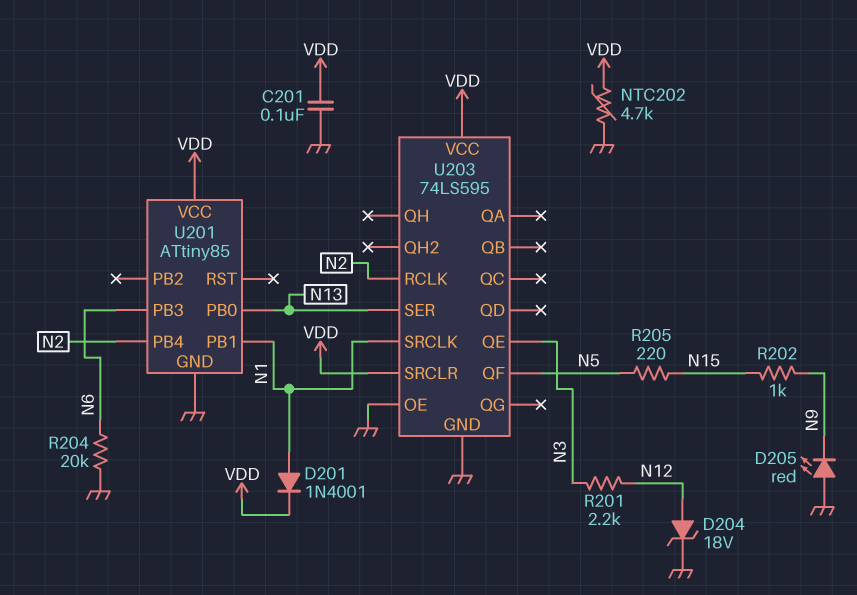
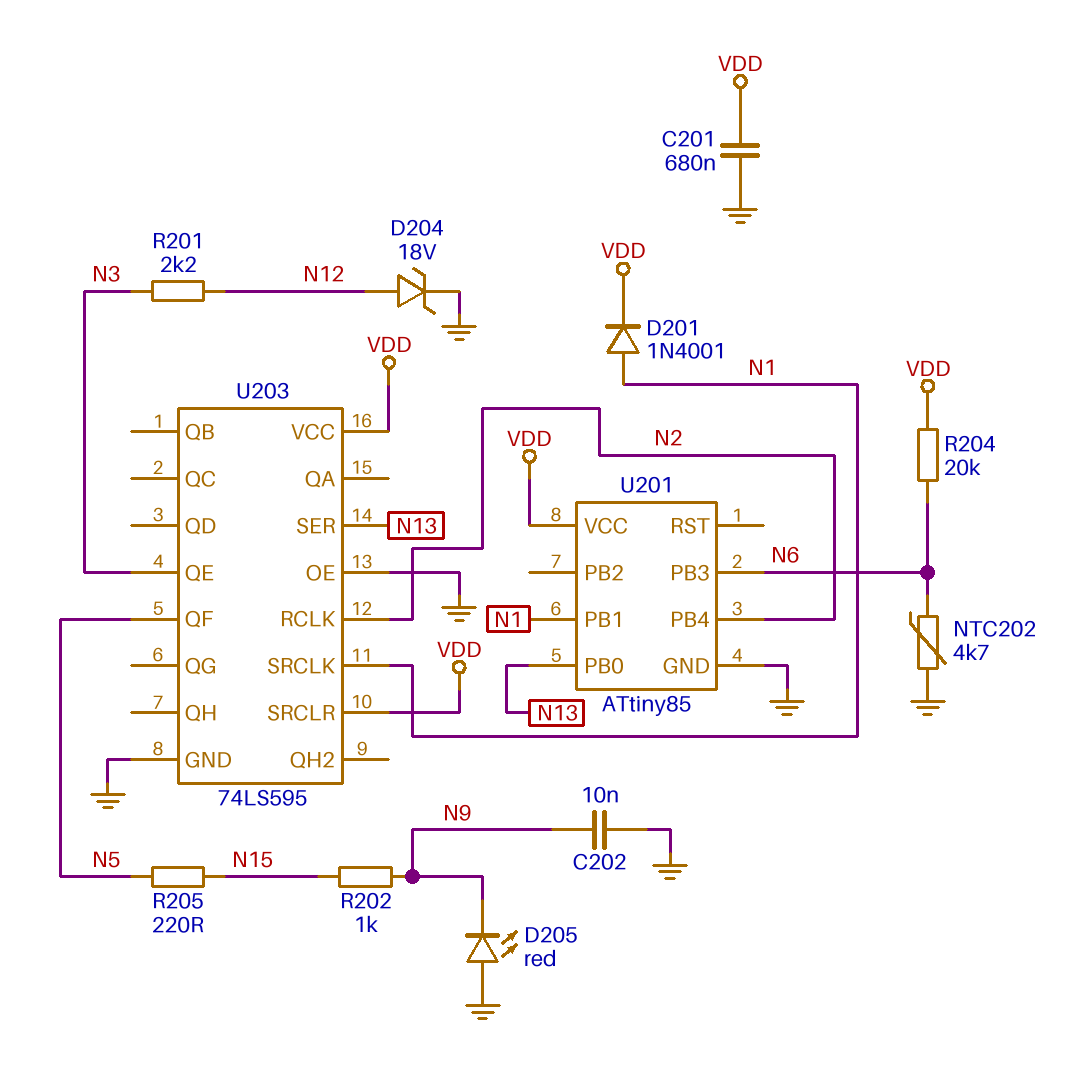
C201: 100nF (GND, VDD) -> 680nF (GND, VDD)
C202: none -> 10nF (GND, N9)
NTC202: 4.7k (GND, VDD) -> 4.7k (GND, N6)
R204: 20k (GND, N6) -> 20k (N6, VDD)

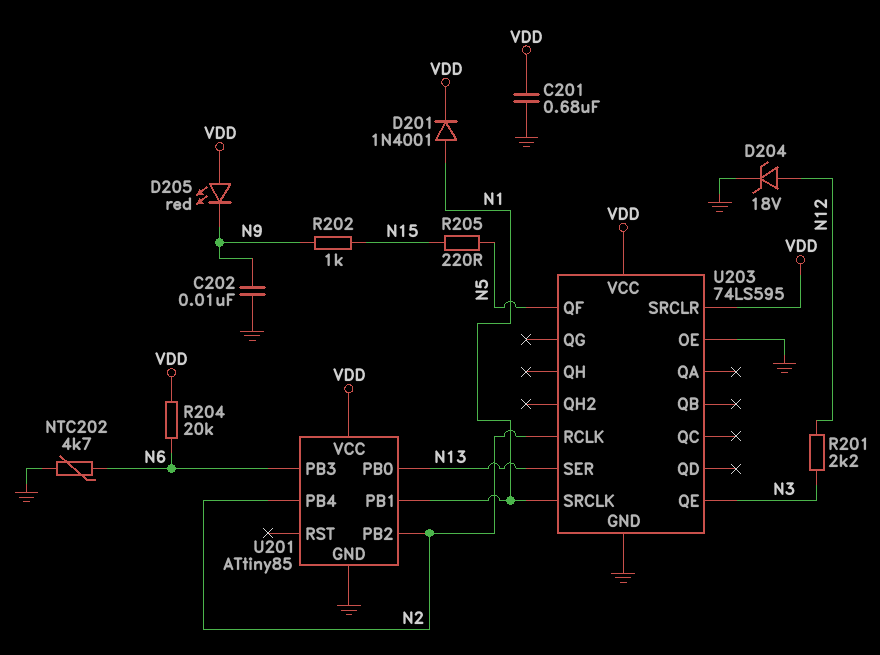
D205: LED red (A GND, K N9) -> LED red (A VDD, K N9)
U201 pin PB2: none -> N2

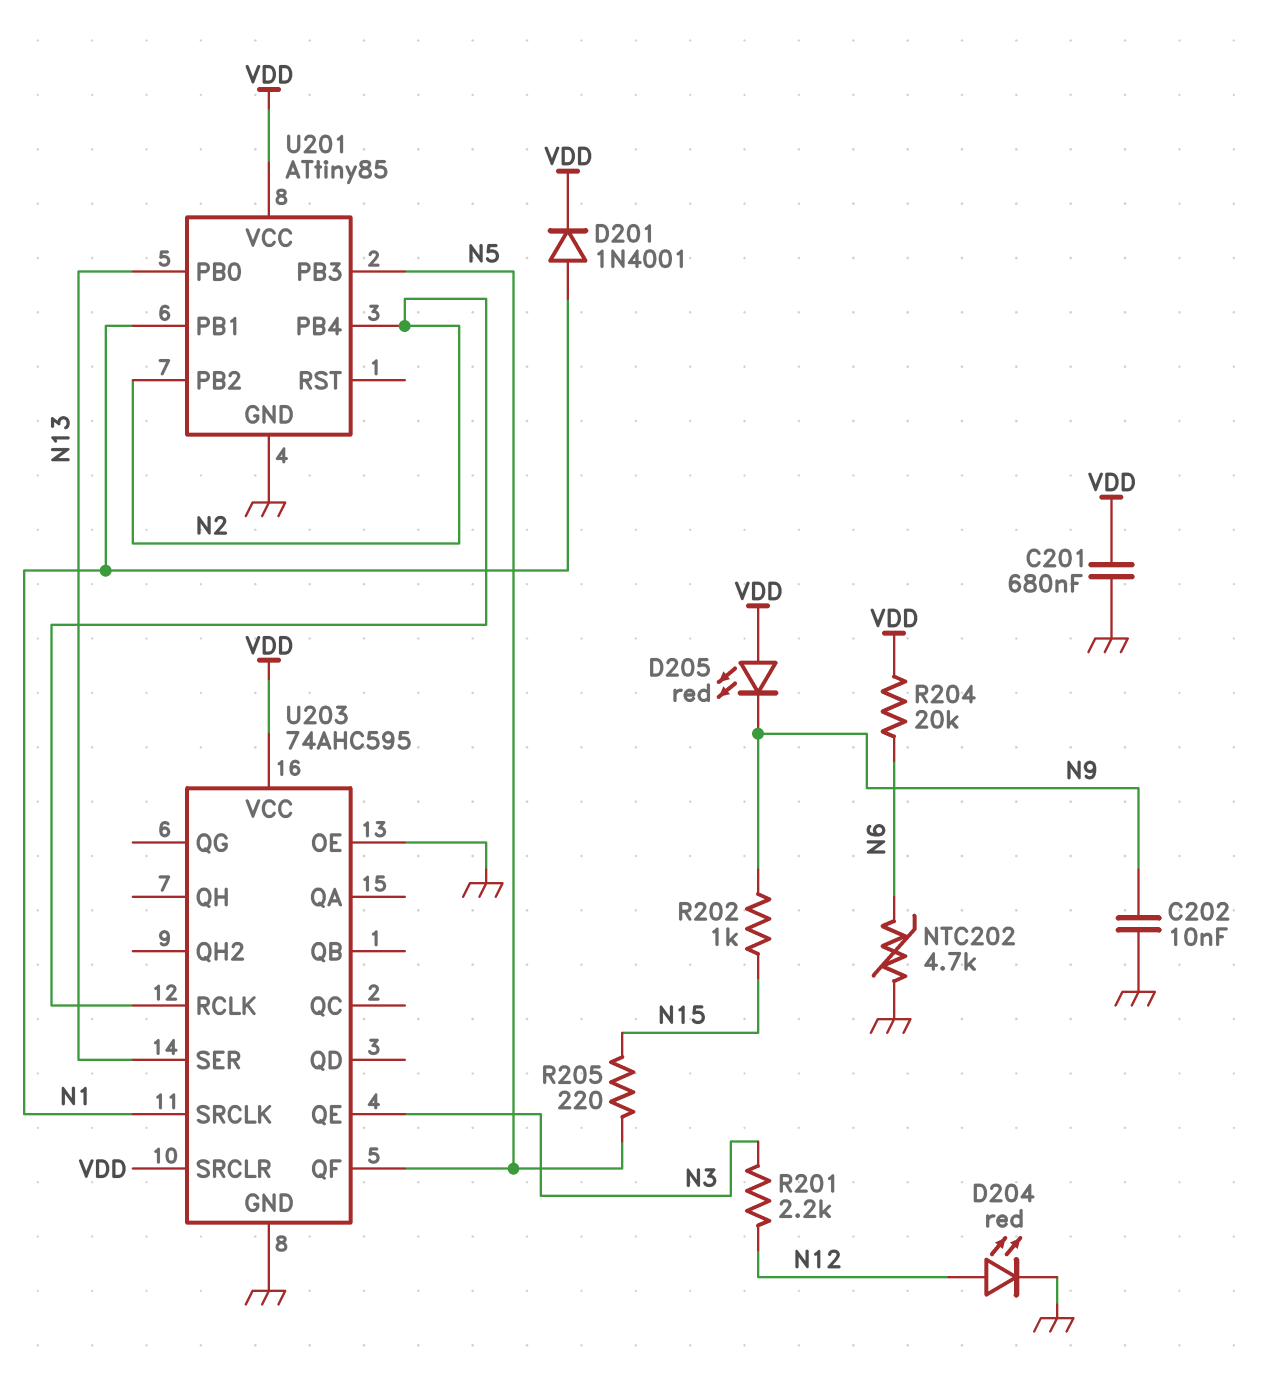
D204: zener 18V (A N12, K GND) -> LED red (A N12, K GND)
U201 pin PB3: N6 -> N5
U203: 74LS595 -> 74AHC595

